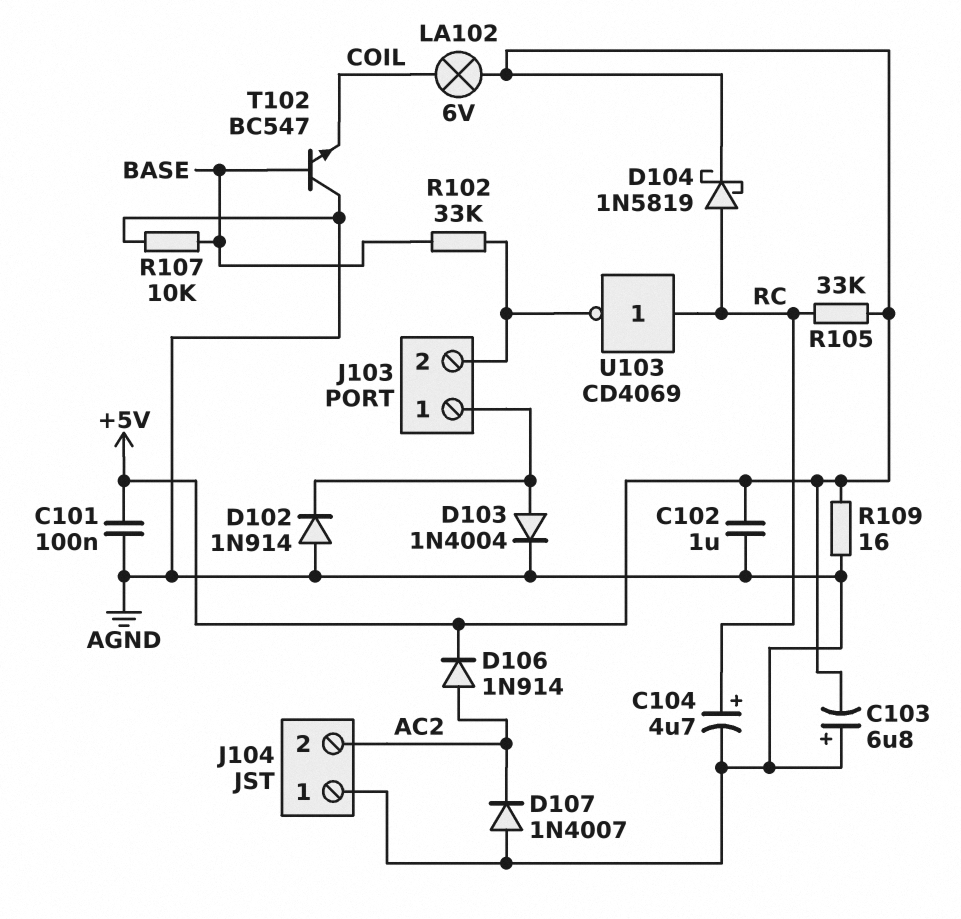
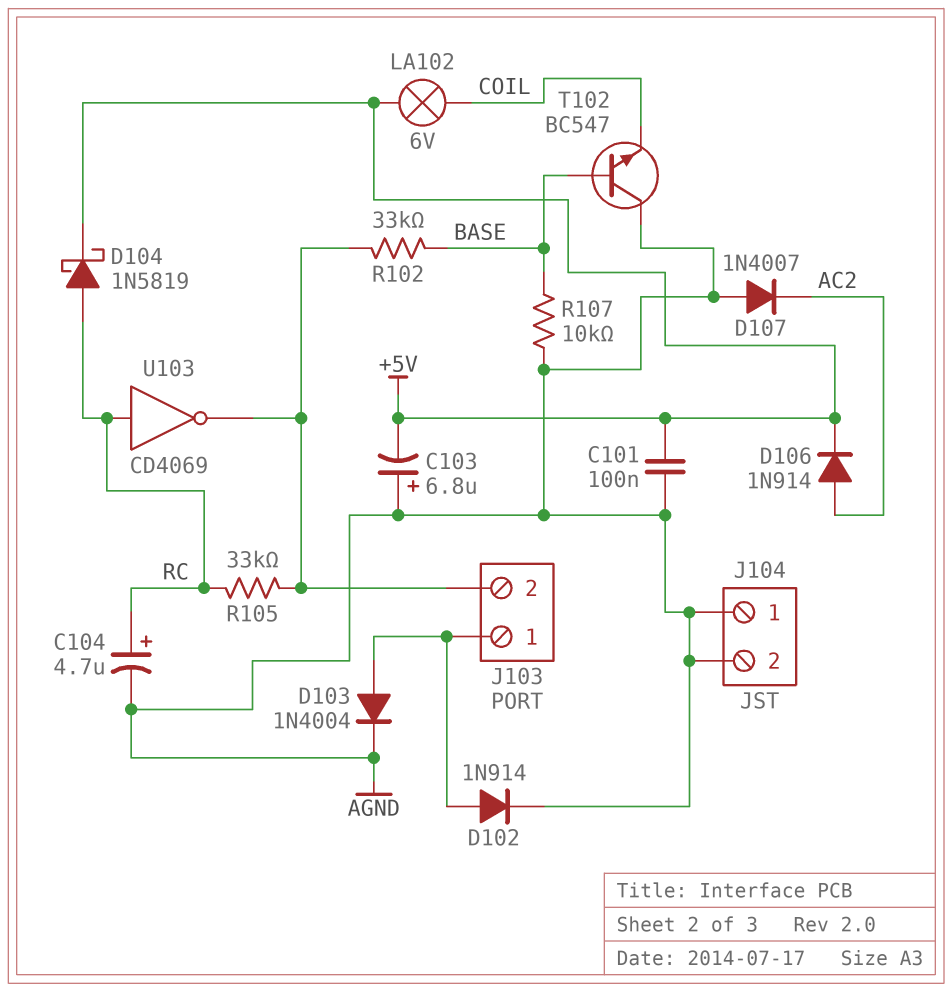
C102: 1uF (+5V, AGND) -> none
D102: diode 1N914 (A AGND, K J103/1) -> diode 1N914 (A J103/1, K AGND)
J104 pin 2: AC2 -> AGND
R105: 33k (+5V, RC) -> 33k (J103/2, RC)
R109: 16 (+5V, AGND) -> none

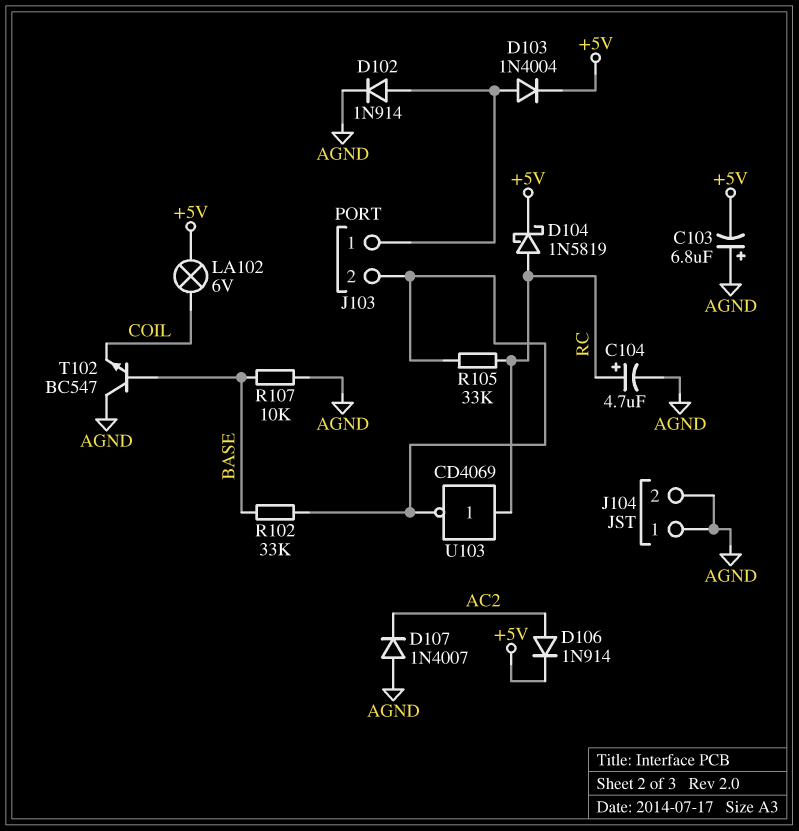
C101: 100nF (+5V, AGND) -> none
D103: diode 1N4004 (A J103/1, K AGND) -> diode 1N4004 (A J103/1, K +5V)

